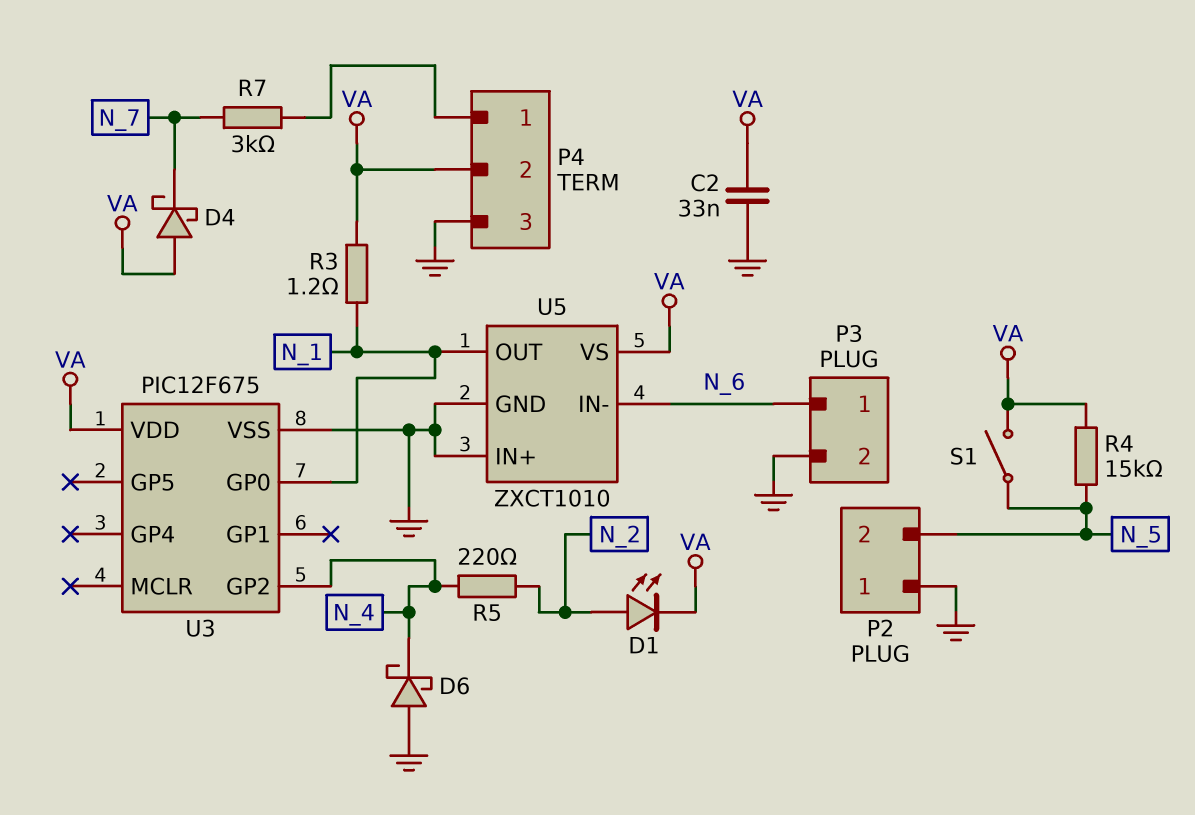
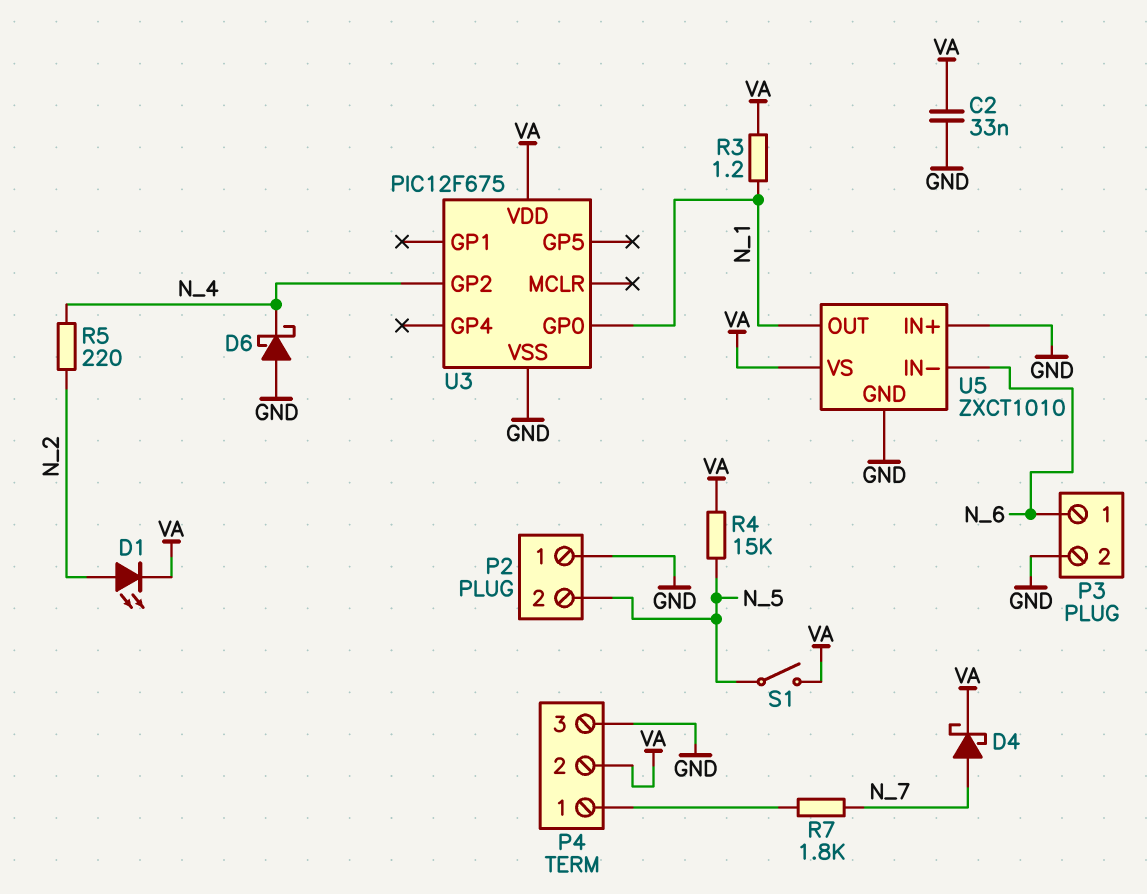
D4: schottky (A VA, K N_7) -> schottky (A N_7, K VA)
R7: 3k (N_7, P4/1) -> 1.8k (N_7, P4/1)

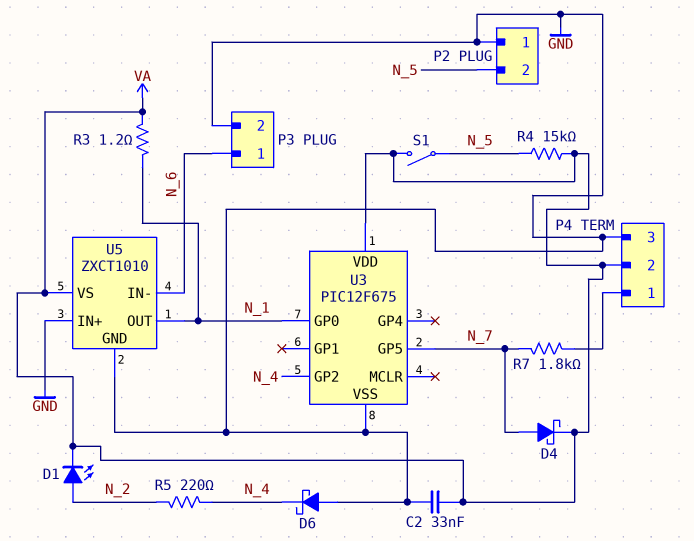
U3 pin GP5: none -> N_7

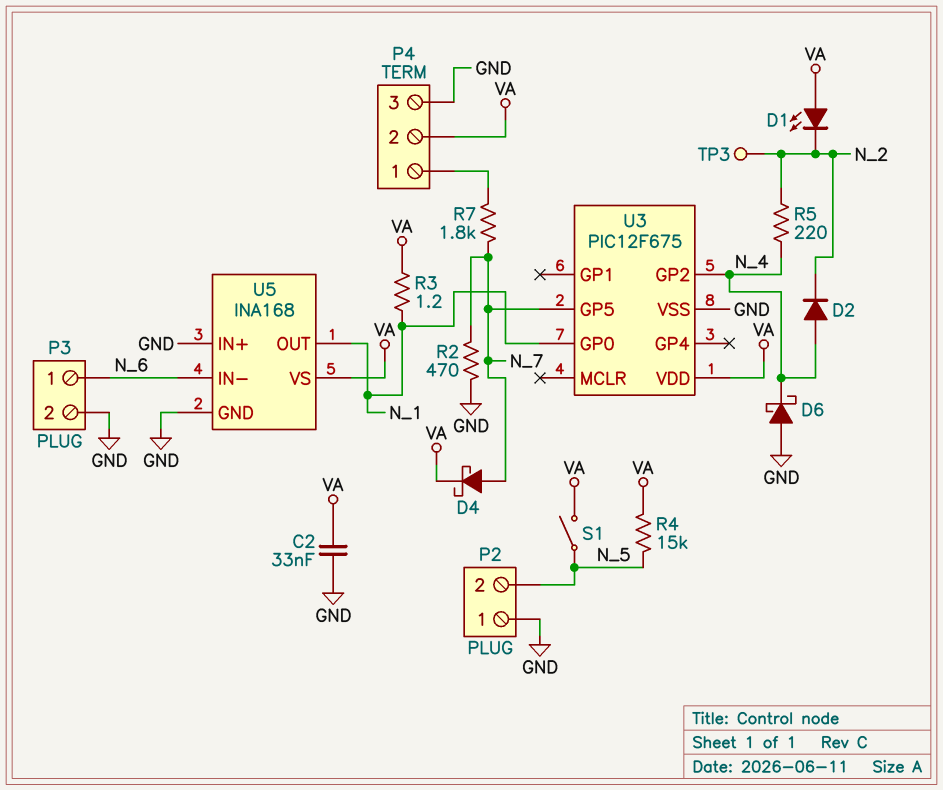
D1: LED (A N_2, K VA) -> LED (A VA, K N_2)
D2: none -> diode (A N_4, K N_2)
R2: none -> 470 (GND, N_7)
TP3: none -> test point (N_2)
U5: ZXCT1010 -> INA168

